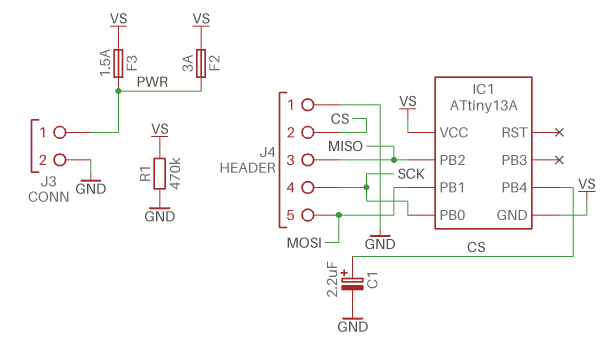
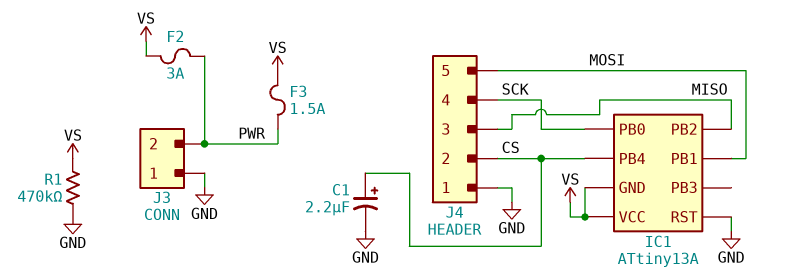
IC1 pin RST: none -> GND
J3 pin 1: PWR -> GND
J3 pin 2: GND -> PWR

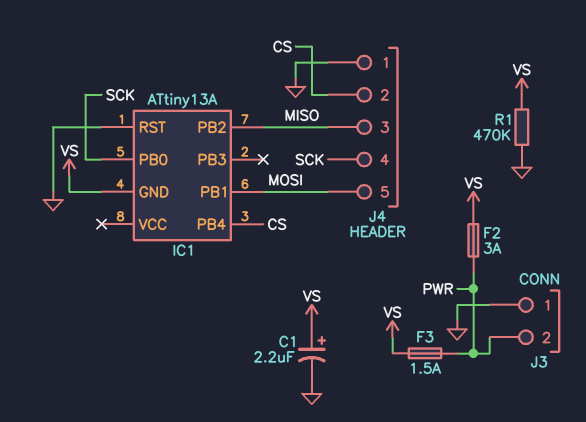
C1: 2.2uF (plus CS, minus GND) -> 2.2uF (plus VS, minus GND)
IC1 pin VCC: VS -> none

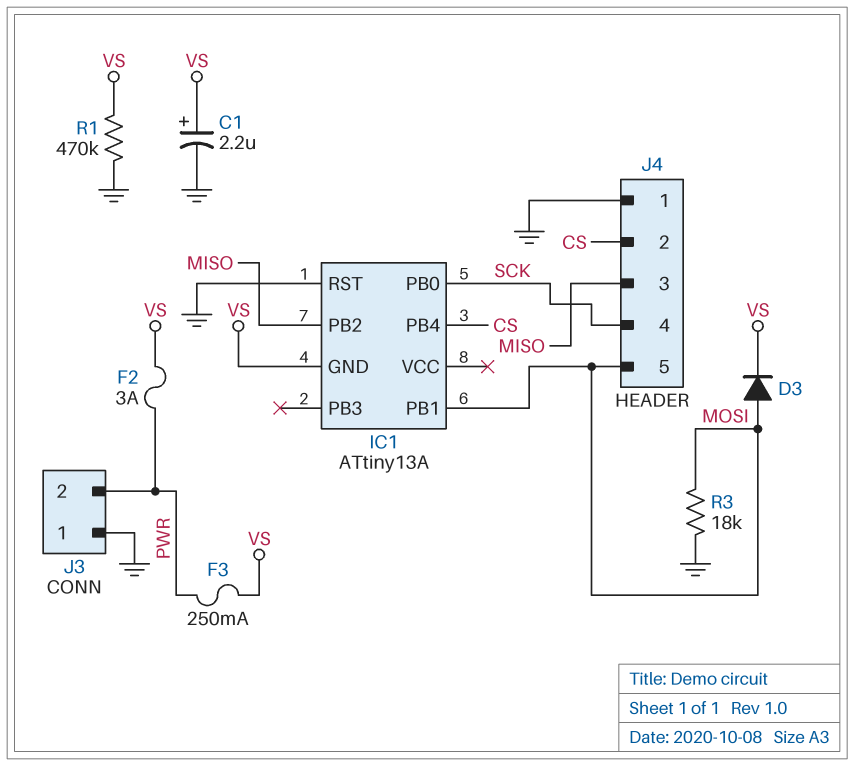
D3: none -> diode (A MOSI, K VS)
F3: 1.5A (PWR, VS) -> 250mA (PWR, VS)
R3: none -> 18k (GND, MOSI)

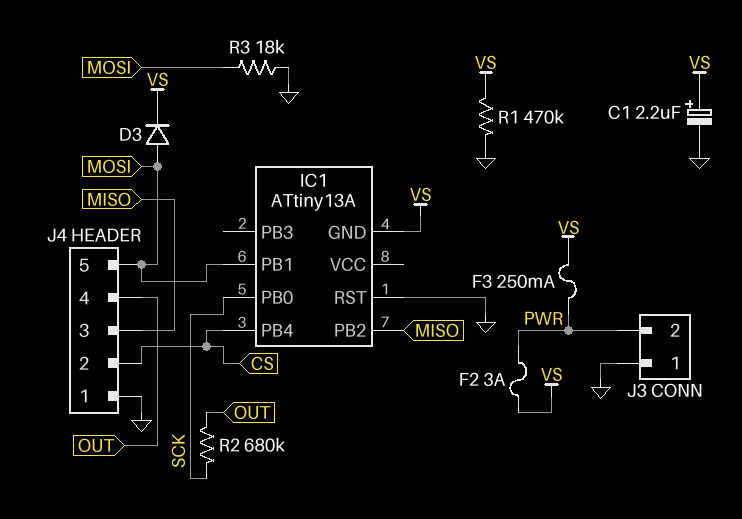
J4 pin 4: SCK -> OUT
R2: none -> 680k (OUT, SCK)

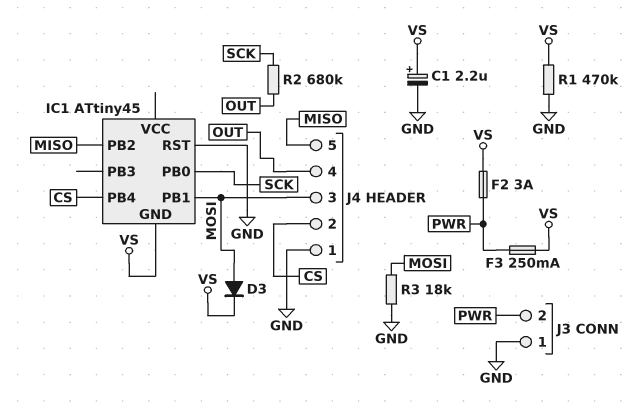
IC1: ATtiny13A -> ATtiny45
J4 pin 3: MISO -> MOSI
J4 pin 5: MOSI -> MISO

